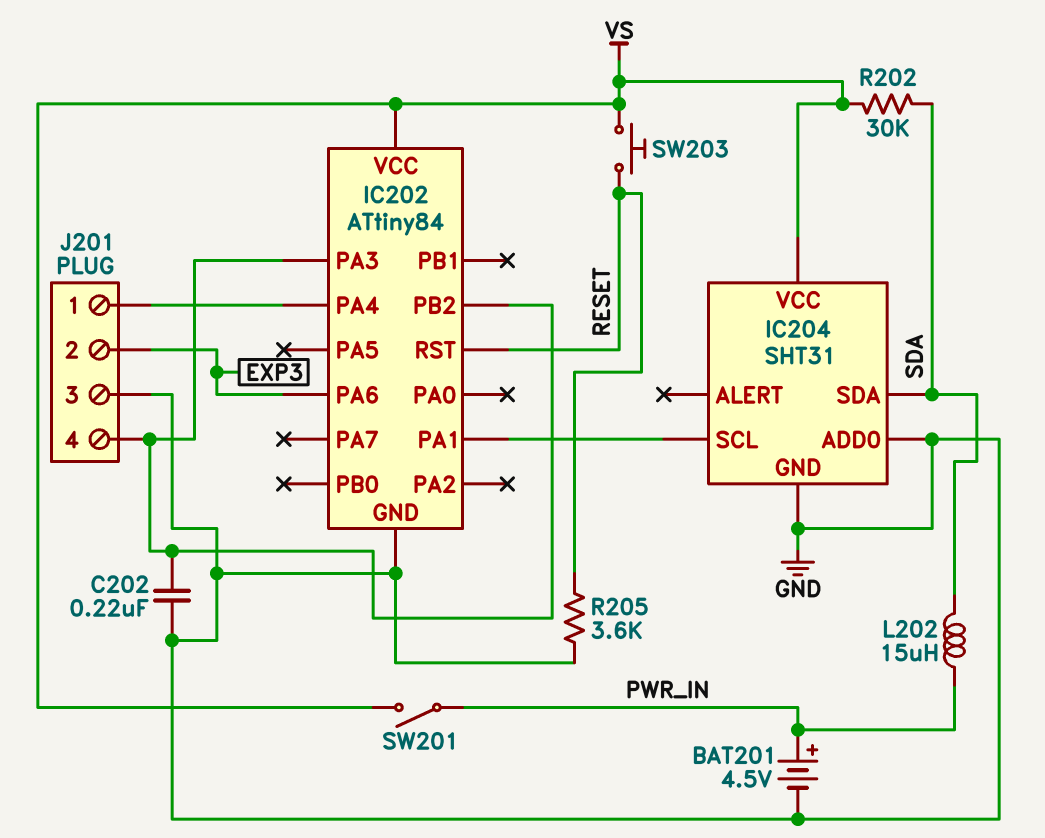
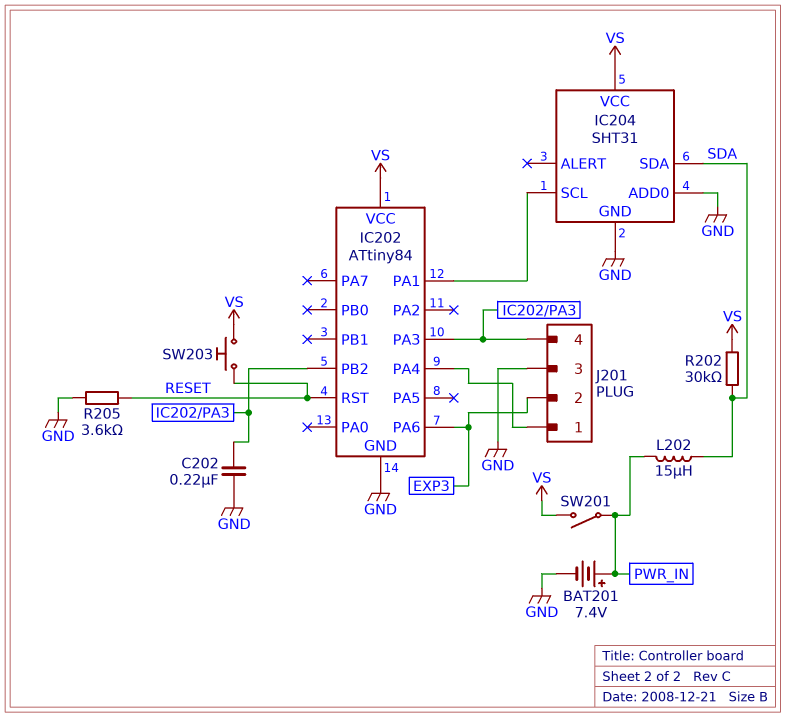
BAT201: 4.5V (plus PWR_IN, minus GND) -> 7.4V (plus PWR_IN, minus GND)

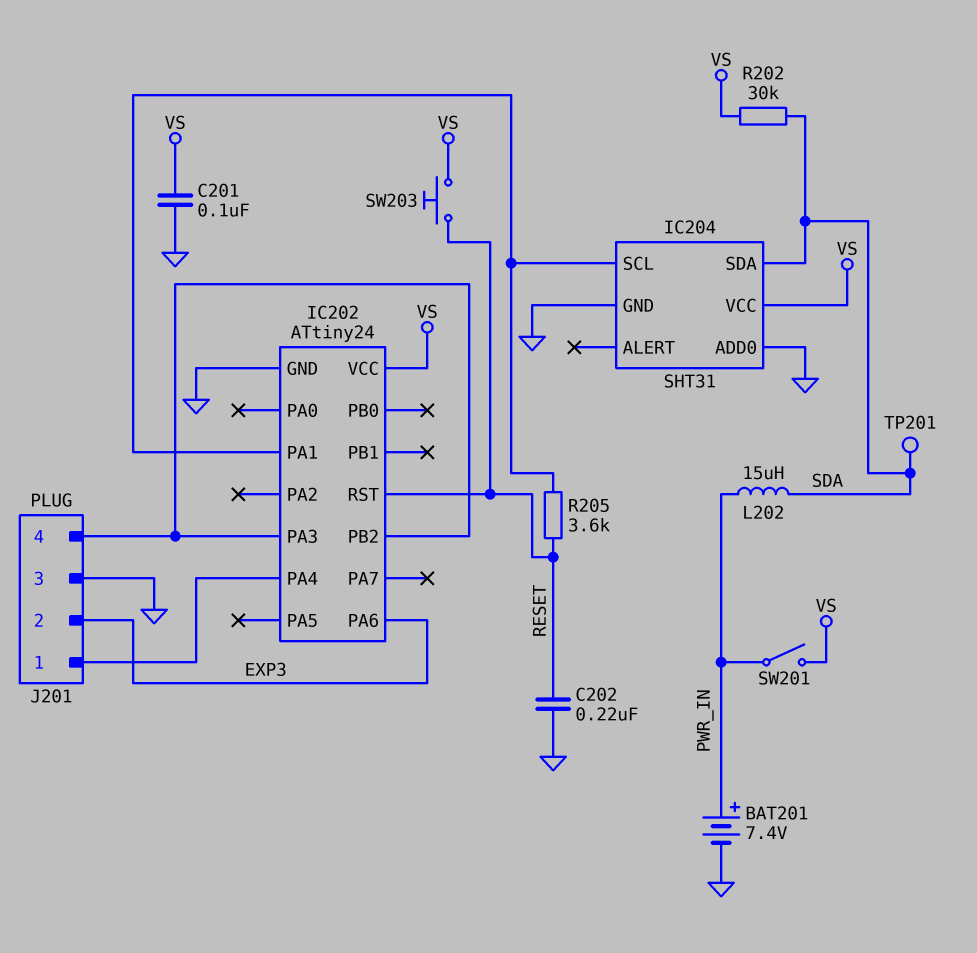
C201: none -> 100nF (GND, VS)
C202: 220nF (GND, IC202/PA3) -> 220nF (GND, RESET)
IC202: ATtiny84 -> ATtiny24
R205: 3.6k (GND, RESET) -> 3.6k (IC202/PA1, RESET)
TP201: none -> test point (SDA)

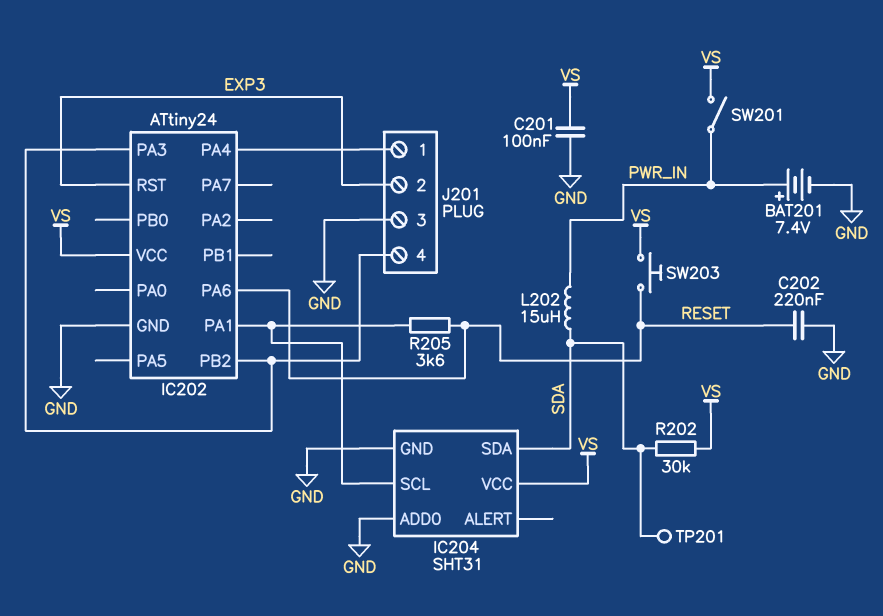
IC202 pin PA6: EXP3 -> RESET
IC202 pin RST: RESET -> EXP3

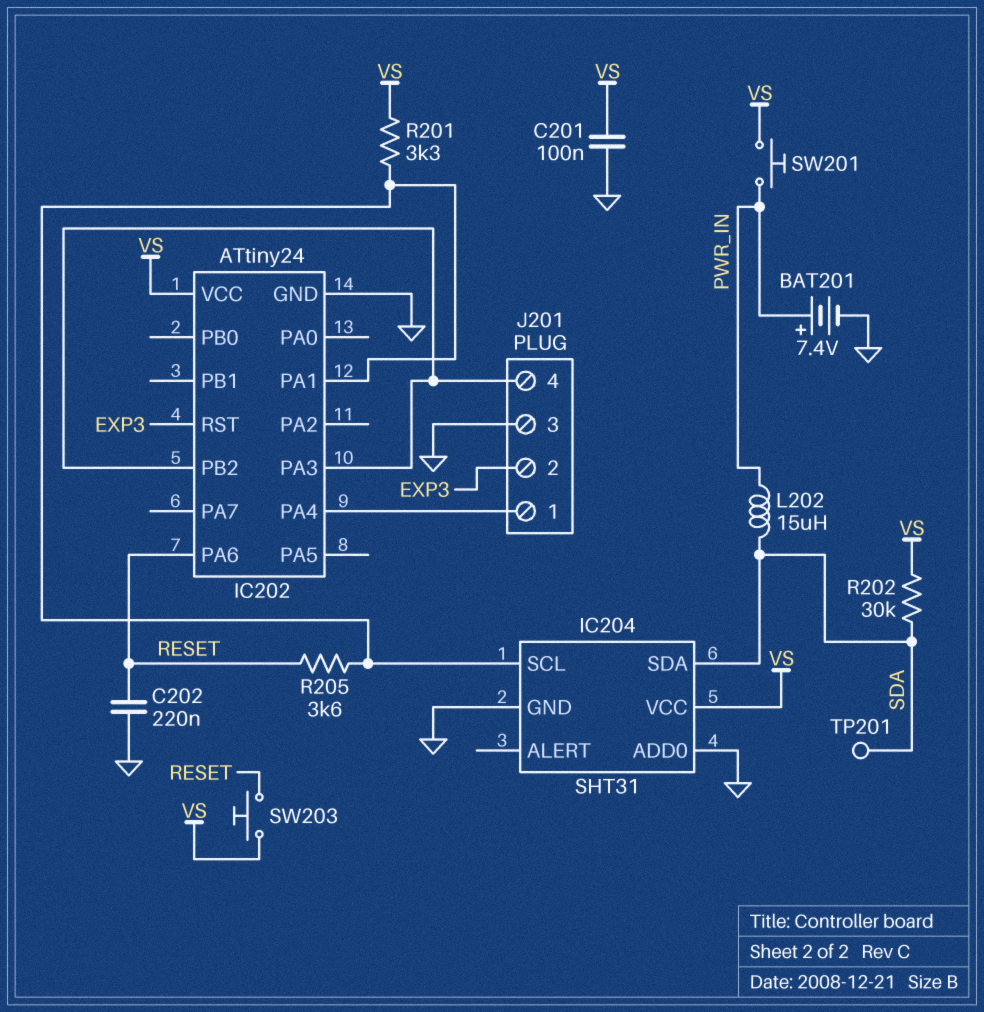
R201: none -> 3.3k (IC202/PA1, VS)
SW201: switch (PWR_IN, VS) -> button (PWR_IN, VS)

